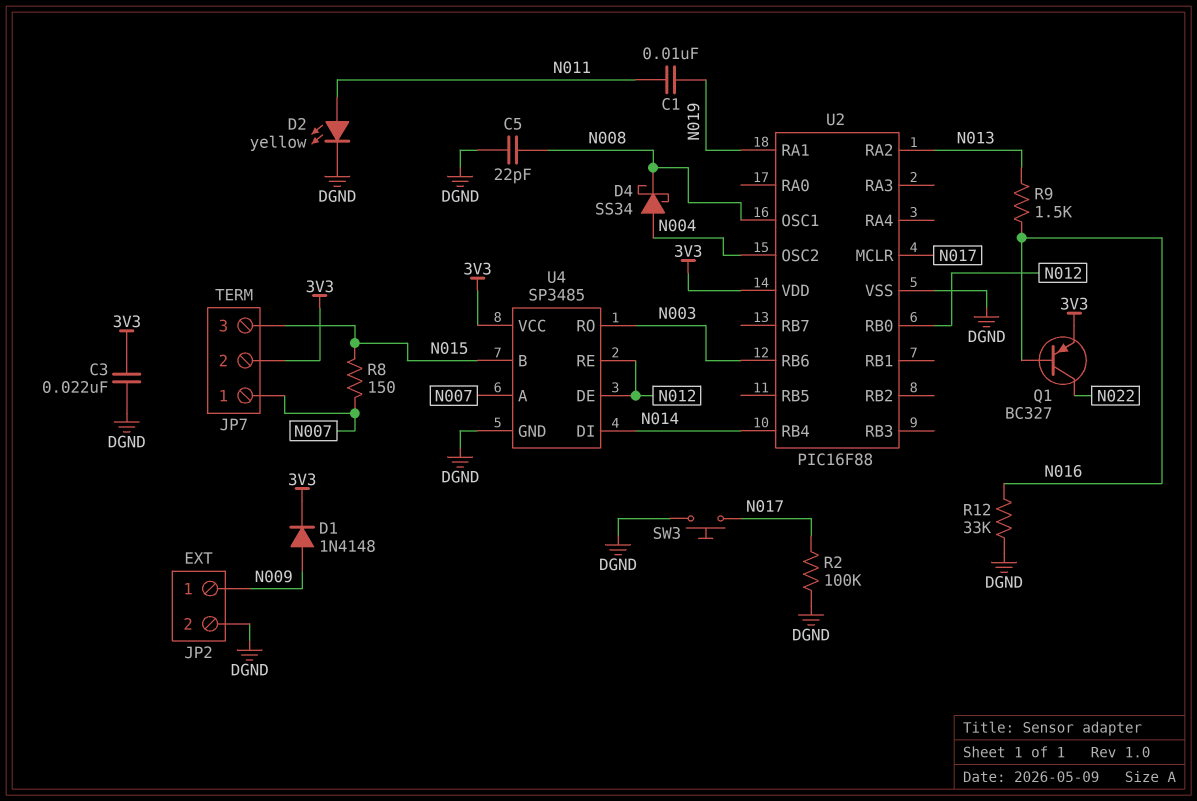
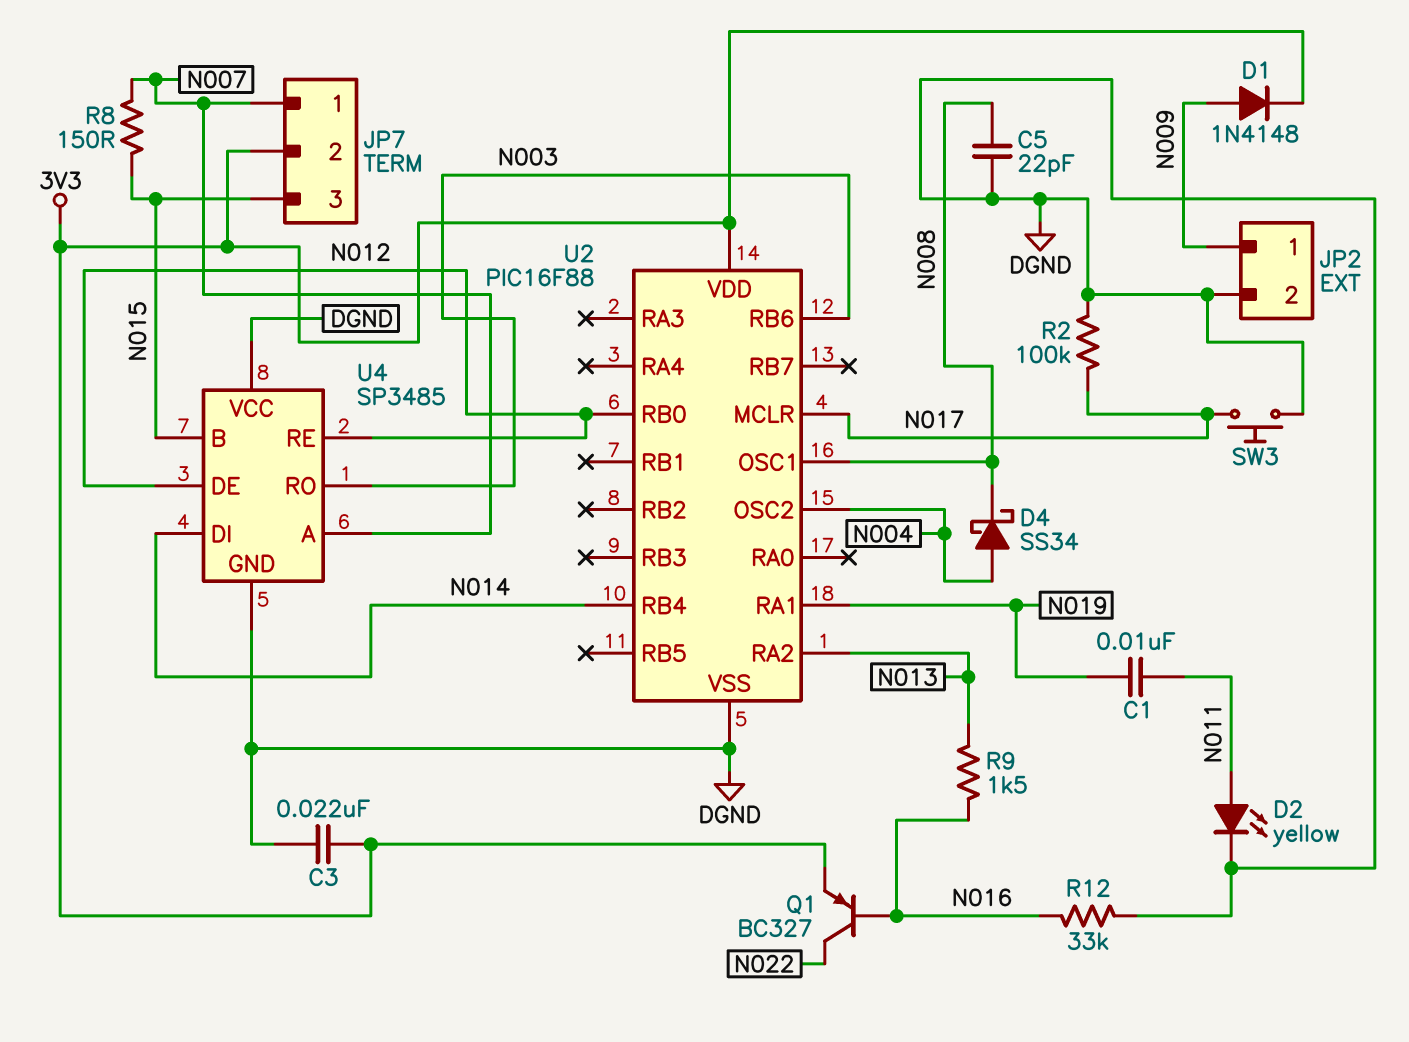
U4 pin VCC: 3V3 -> DGND

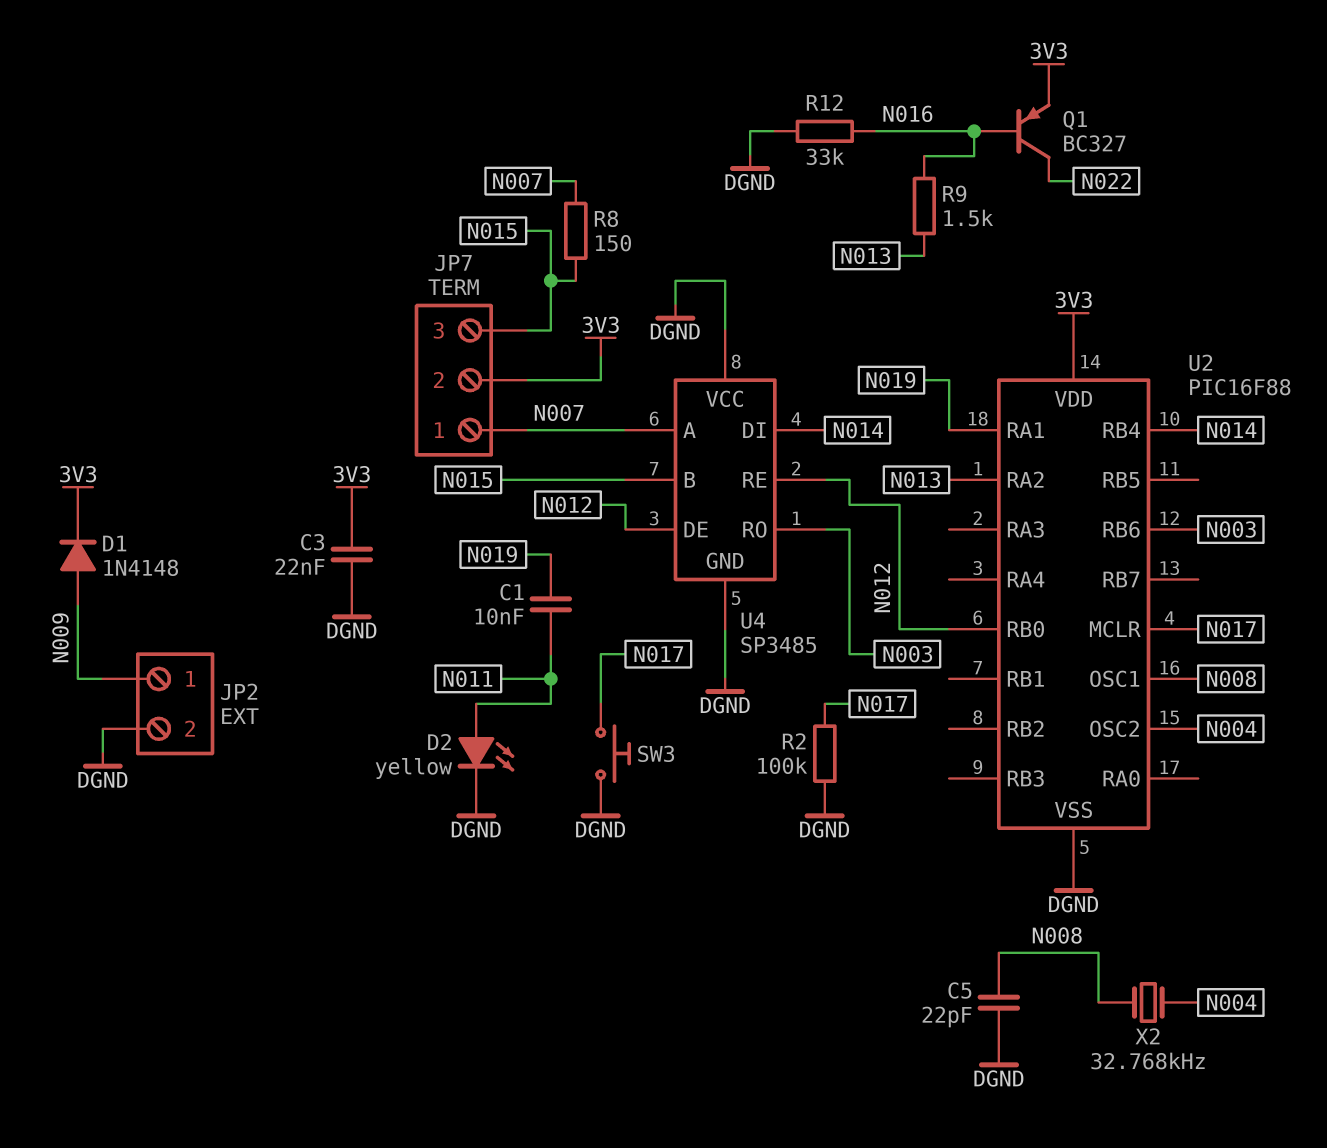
D4: schottky SS34 (A N004, K N008) -> none
X2: none -> 32.768kHz (N004, N008)

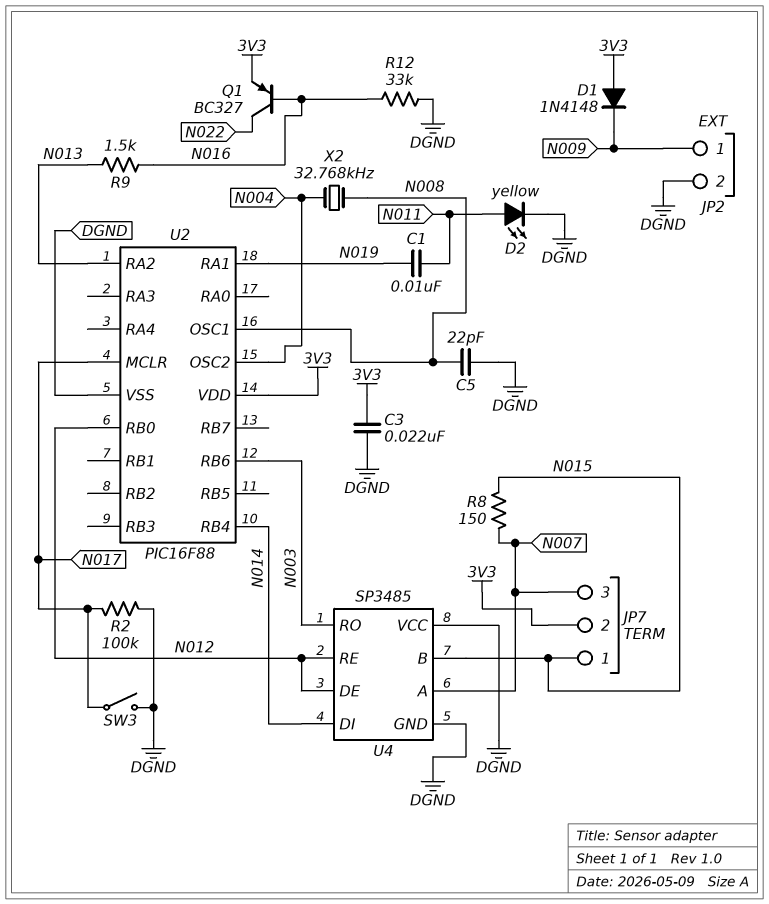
D1: diode 1N4148 (A N009, K 3V3) -> diode 1N4148 (A 3V3, K N009)
JP7 pin 1: N007 -> N015
JP7 pin 3: N015 -> N007
SW3: button (DGND, N017) -> switch (DGND, N017)

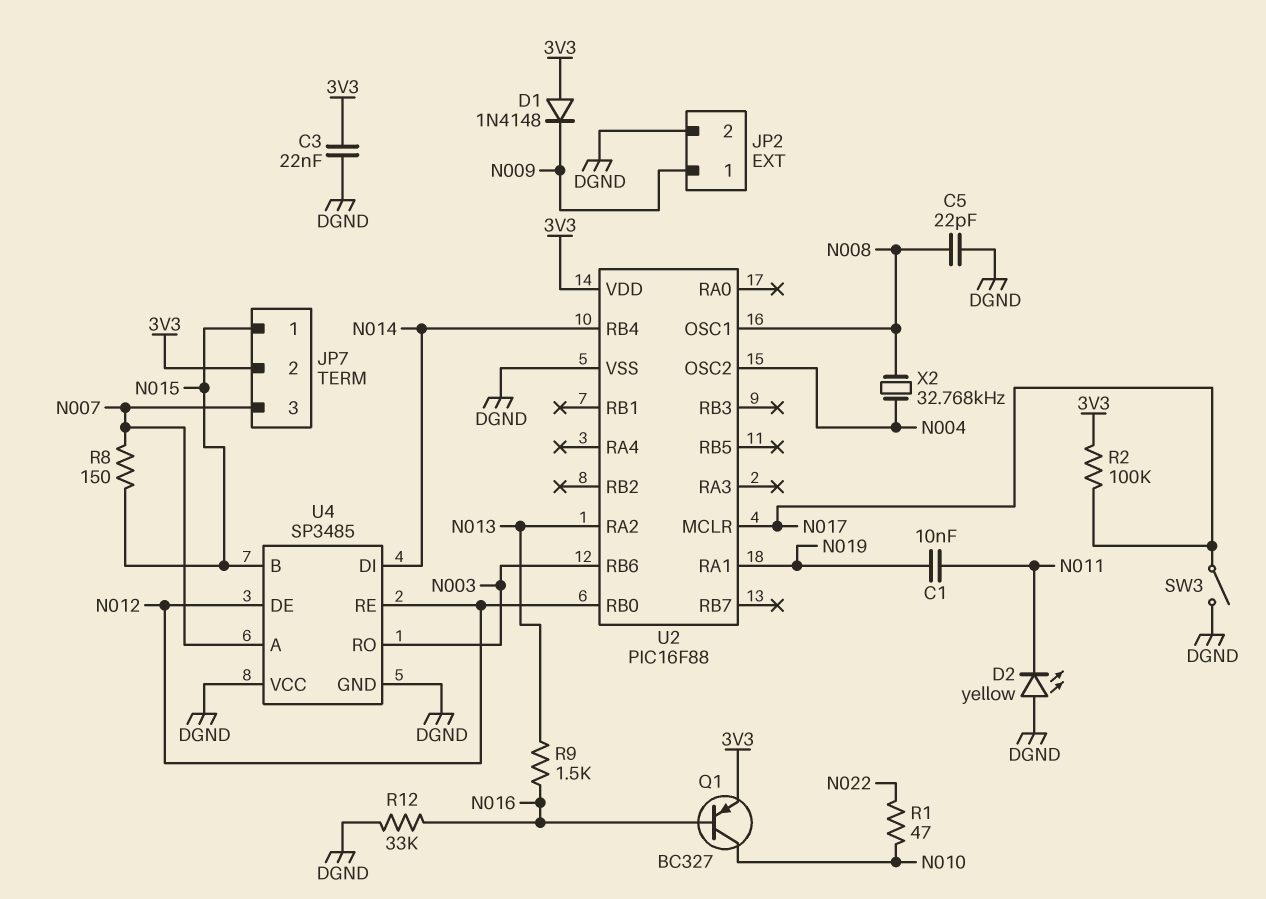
D2: LED yellow (A N011, K DGND) -> LED yellow (A DGND, K N011)
Q1: PNP BC327 (B N016, C N022, E 3V3) -> PNP BC327 (B N016, C N010, E 3V3)
R1: none -> 47 (N010, N022)
R2: 100k (DGND, N017) -> 100k (3V3, N017)

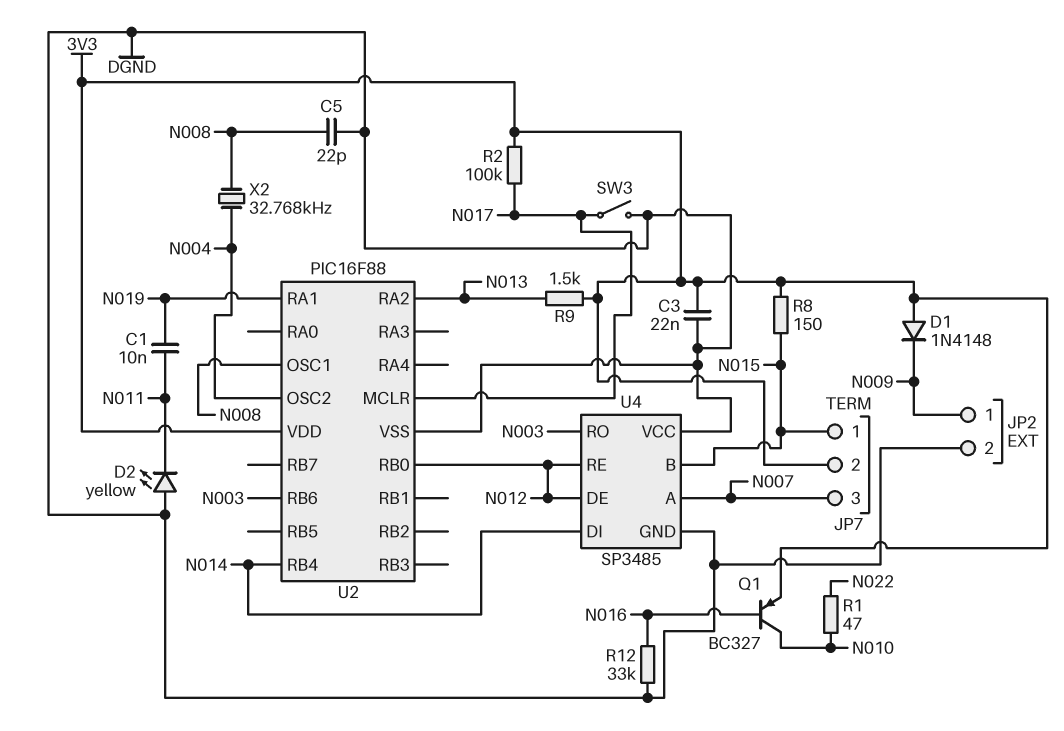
R8: 150 (N007, N015) -> 150 (3V3, N015)
R9: 1.5k (N013, N016) -> 1.5k (3V3, N013)

